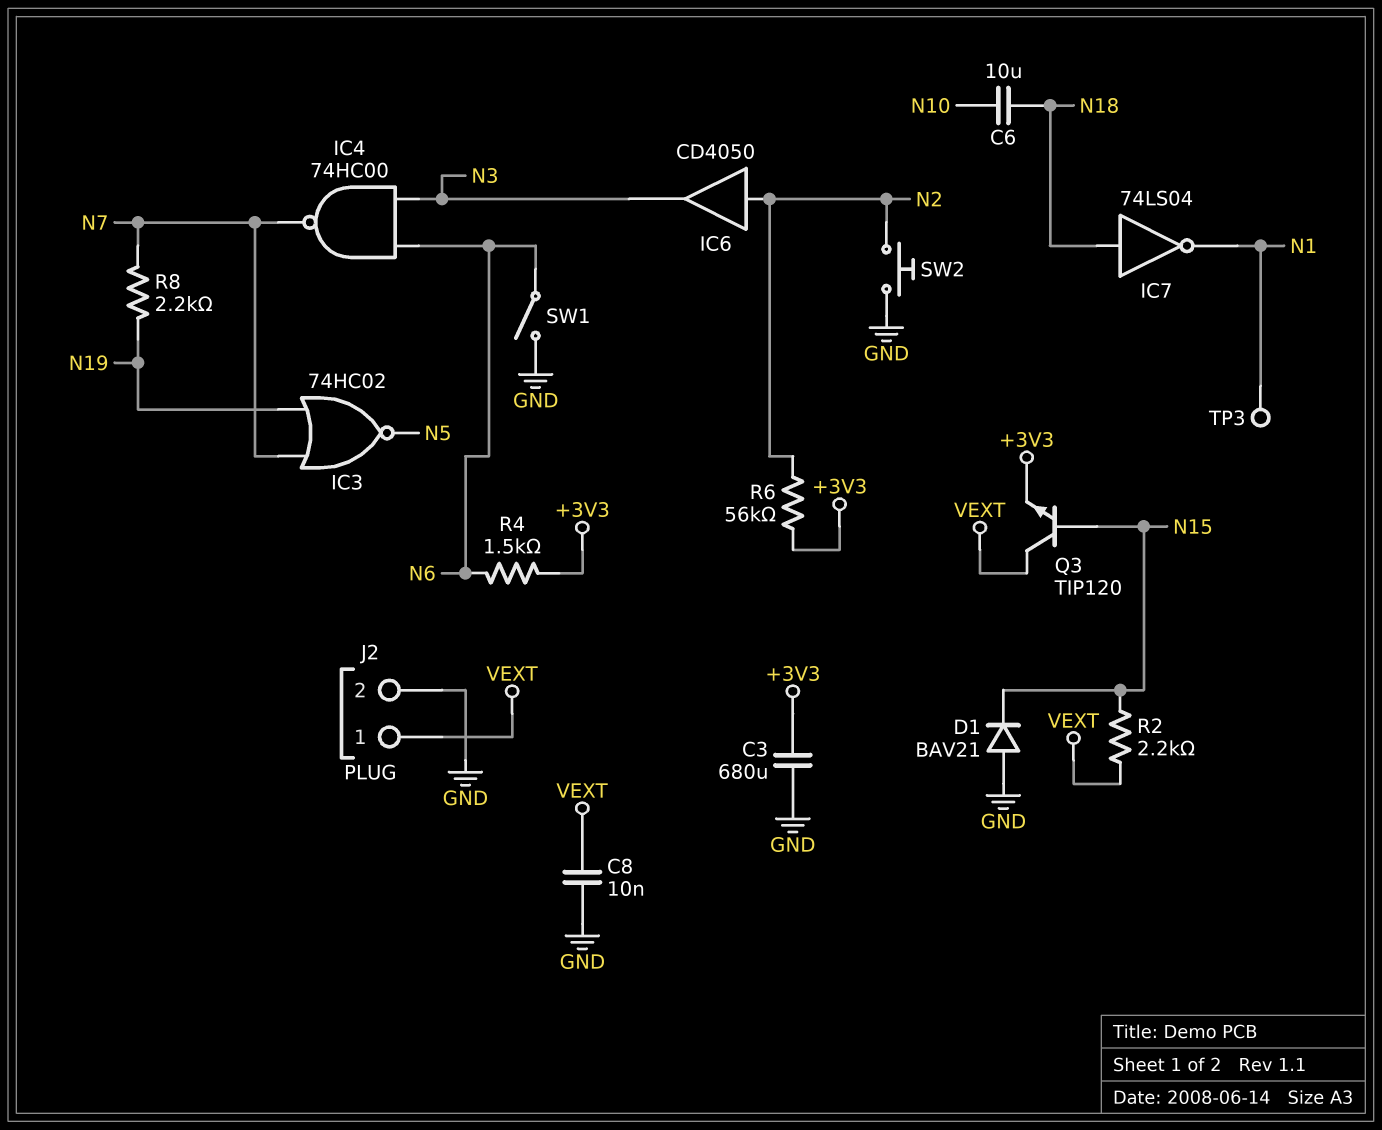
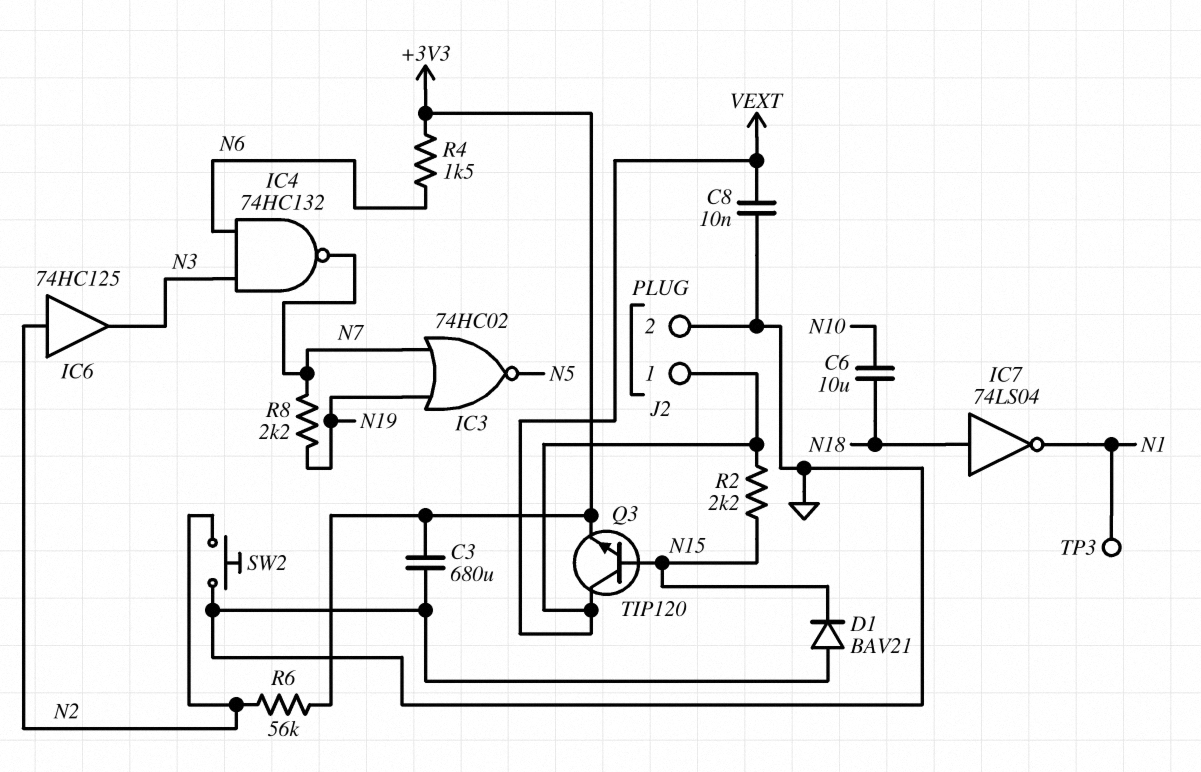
IC4: NAND 74HC00 (in N3, in N6, out N7) -> NAND 74HC132 (in N3, in N6, out N7)
IC6: buffer CD4050 (in N2, out N3) -> buffer 74HC125 (in N2, out N3)
SW1: switch (GND, N6) -> none

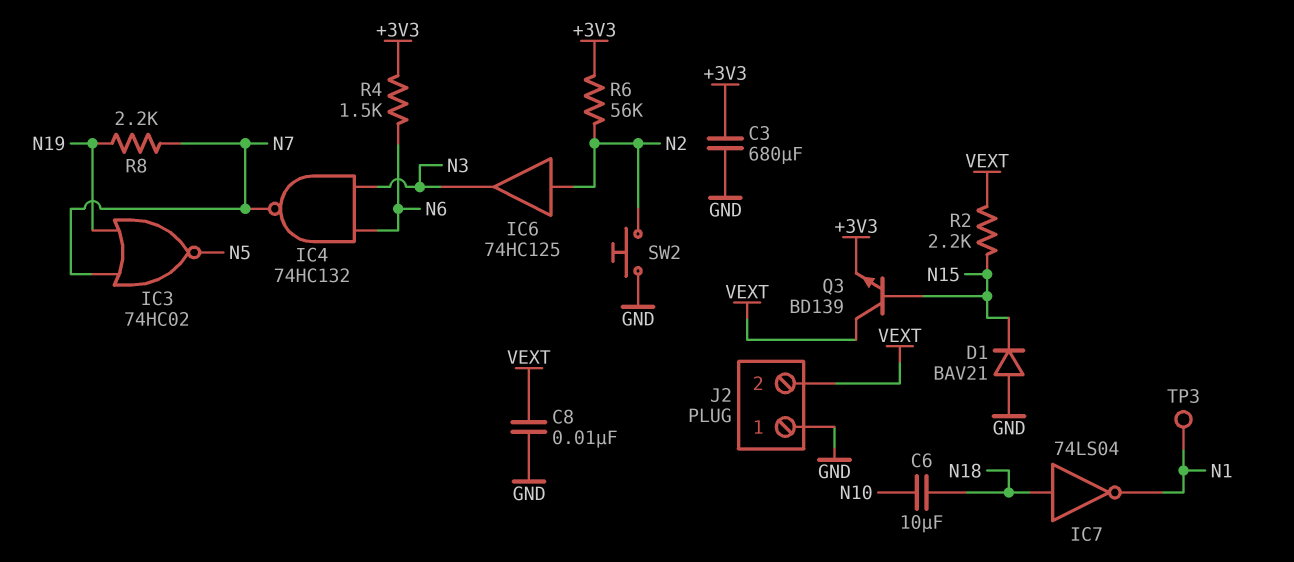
J2 pin 1: VEXT -> GND
J2 pin 2: GND -> VEXT
Q3: NPN TIP120 (B N15, C VEXT, E +3V3) -> NPN BD139 (B N15, C VEXT, E +3V3)

